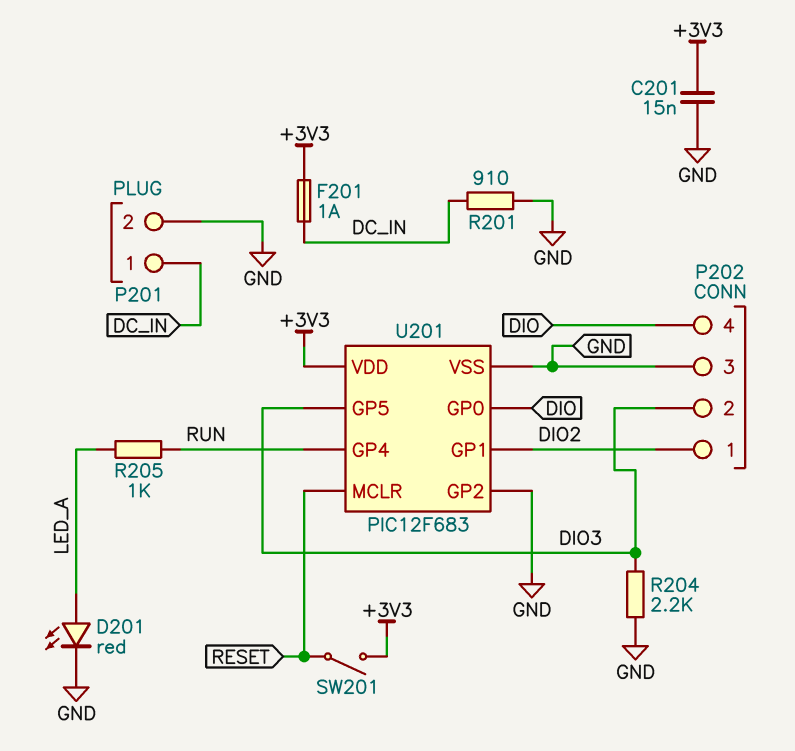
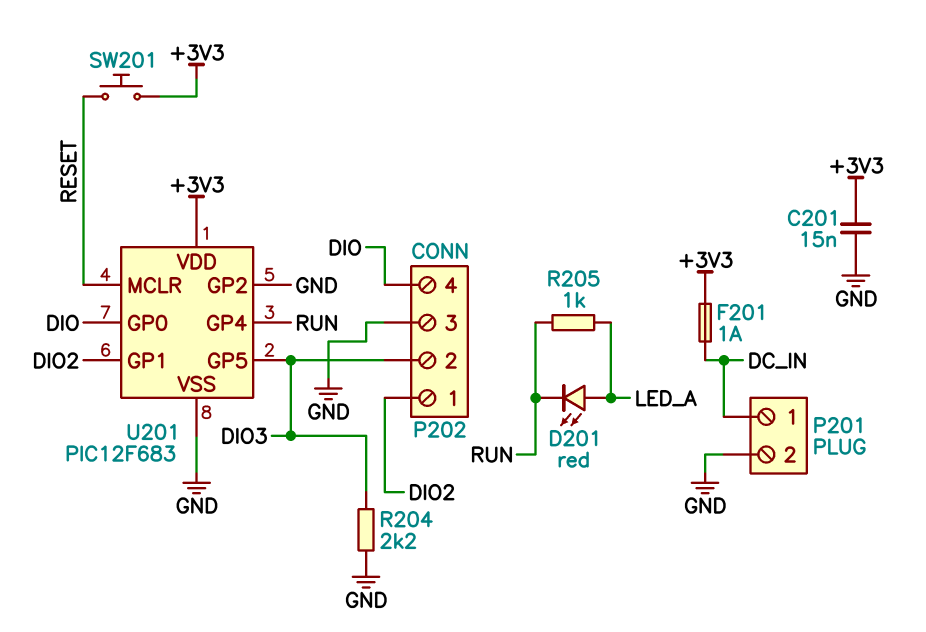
D201: LED red (A LED_A, K GND) -> LED red (A LED_A, K RUN)
R201: 910 (DC_IN, GND) -> none
SW201: switch (+3V3, RESET) -> button (+3V3, RESET)

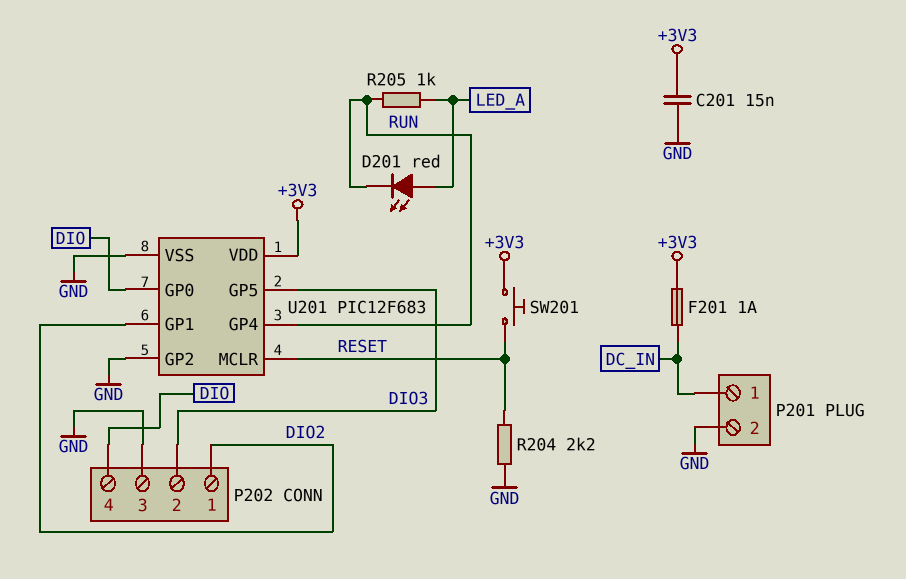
R204: 2.2k (DIO3, GND) -> 2.2k (GND, RESET)

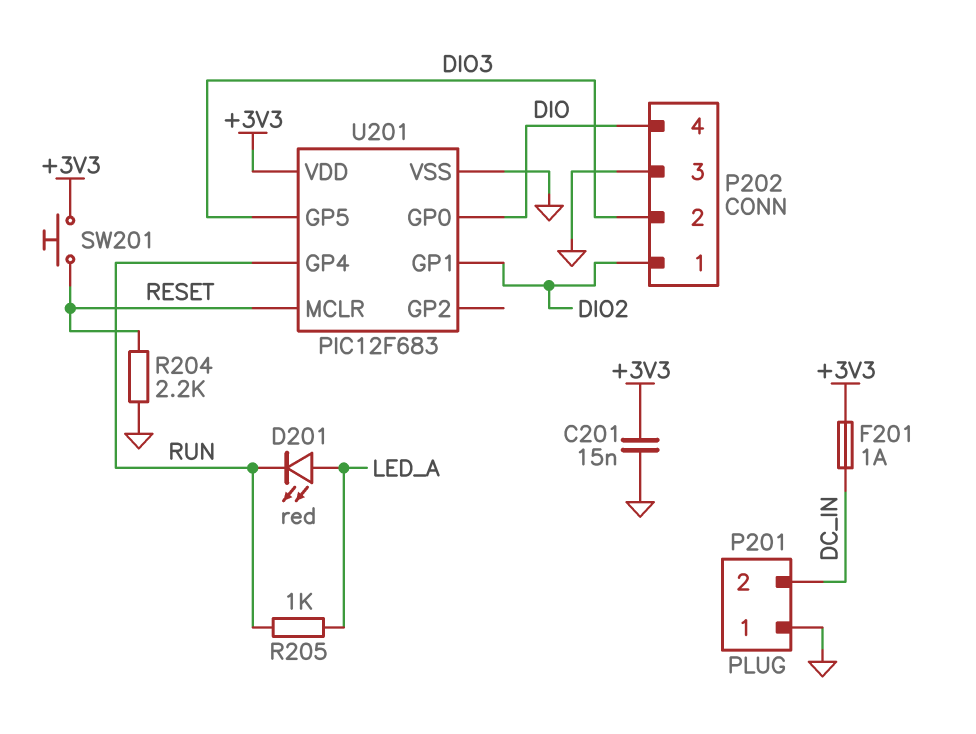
P201 pin 1: DC_IN -> GND
P201 pin 2: GND -> DC_IN
U201 pin GP2: GND -> none

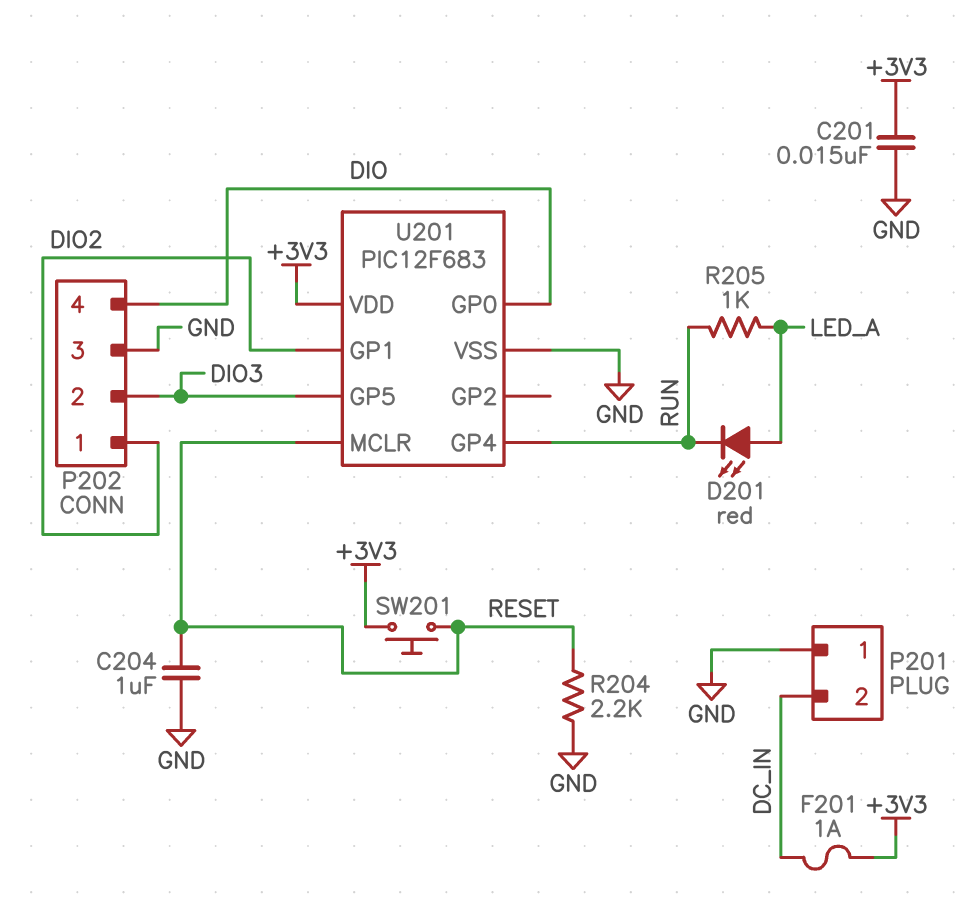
C204: none -> 1uF (GND, RESET)

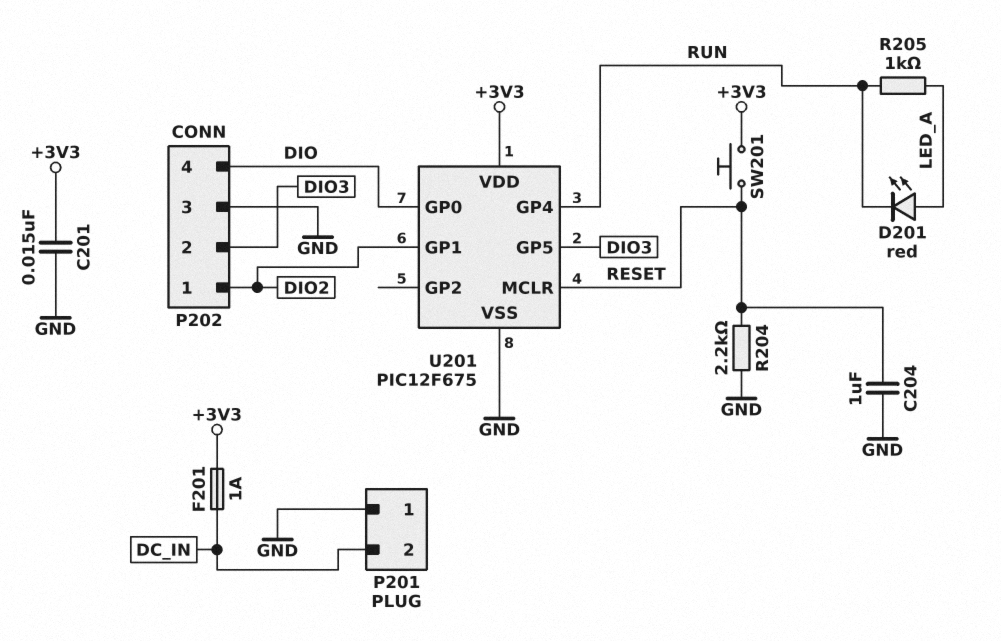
U201: PIC12F683 -> PIC12F675

